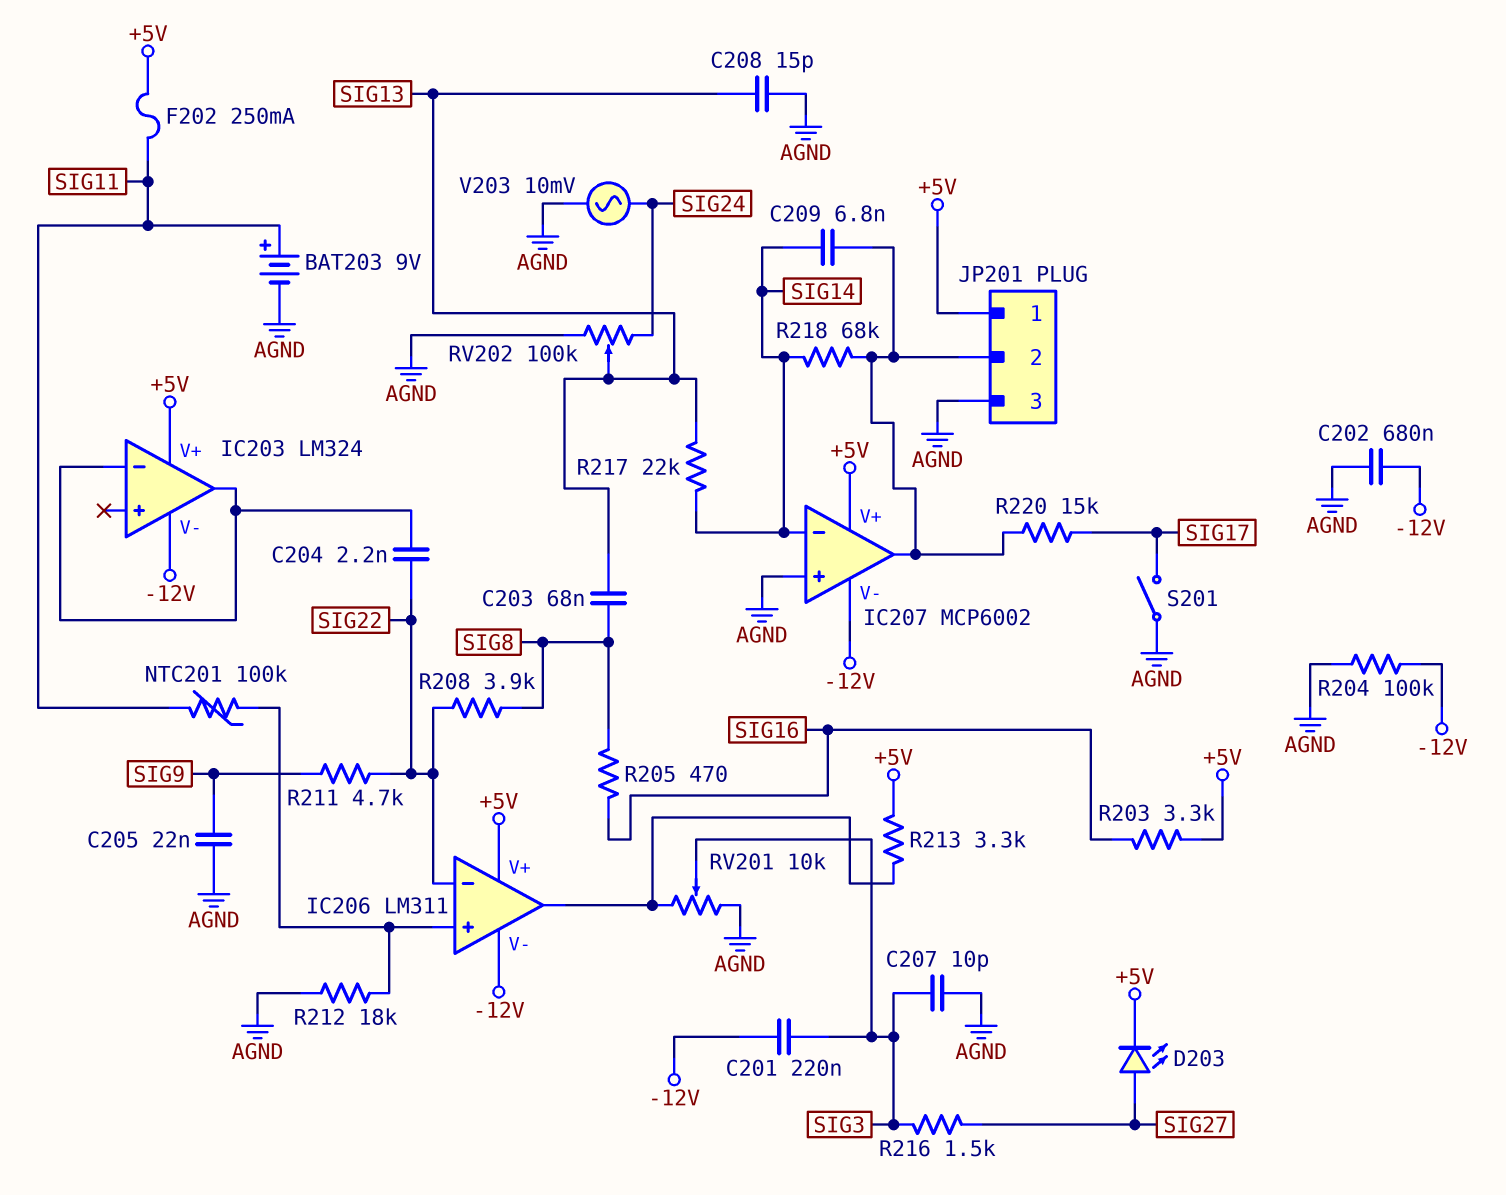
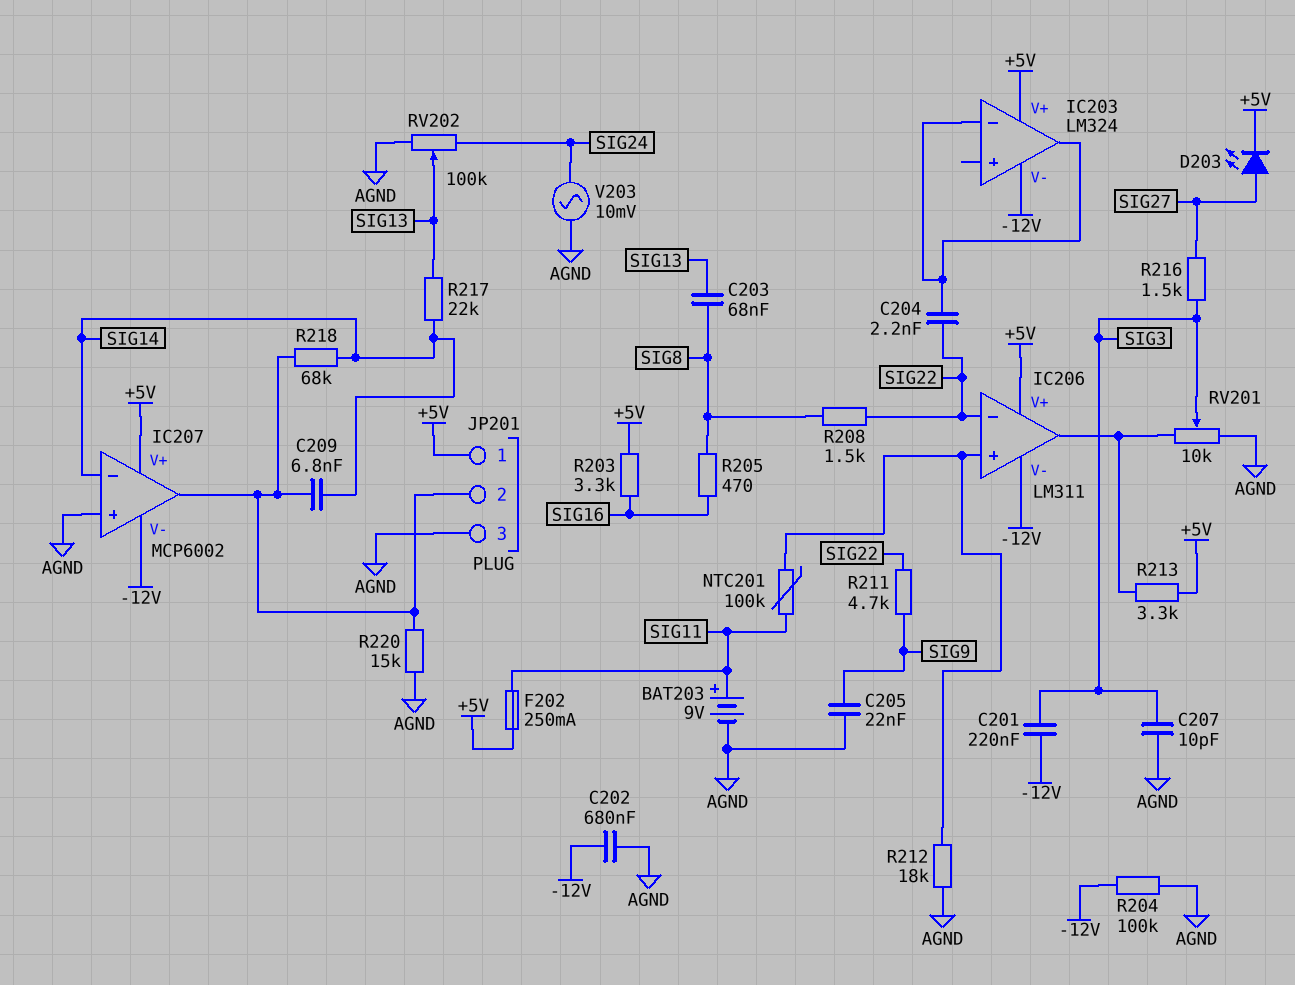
C208: 15pF (AGND, SIG13) -> none
R208: 3.9k (SIG8, SIG22) -> 1.5k (SIG8, SIG22)
R220: 15k (IC207/out, SIG17) -> 15k (AGND, IC207/out)
S201: switch (AGND, SIG17) -> none

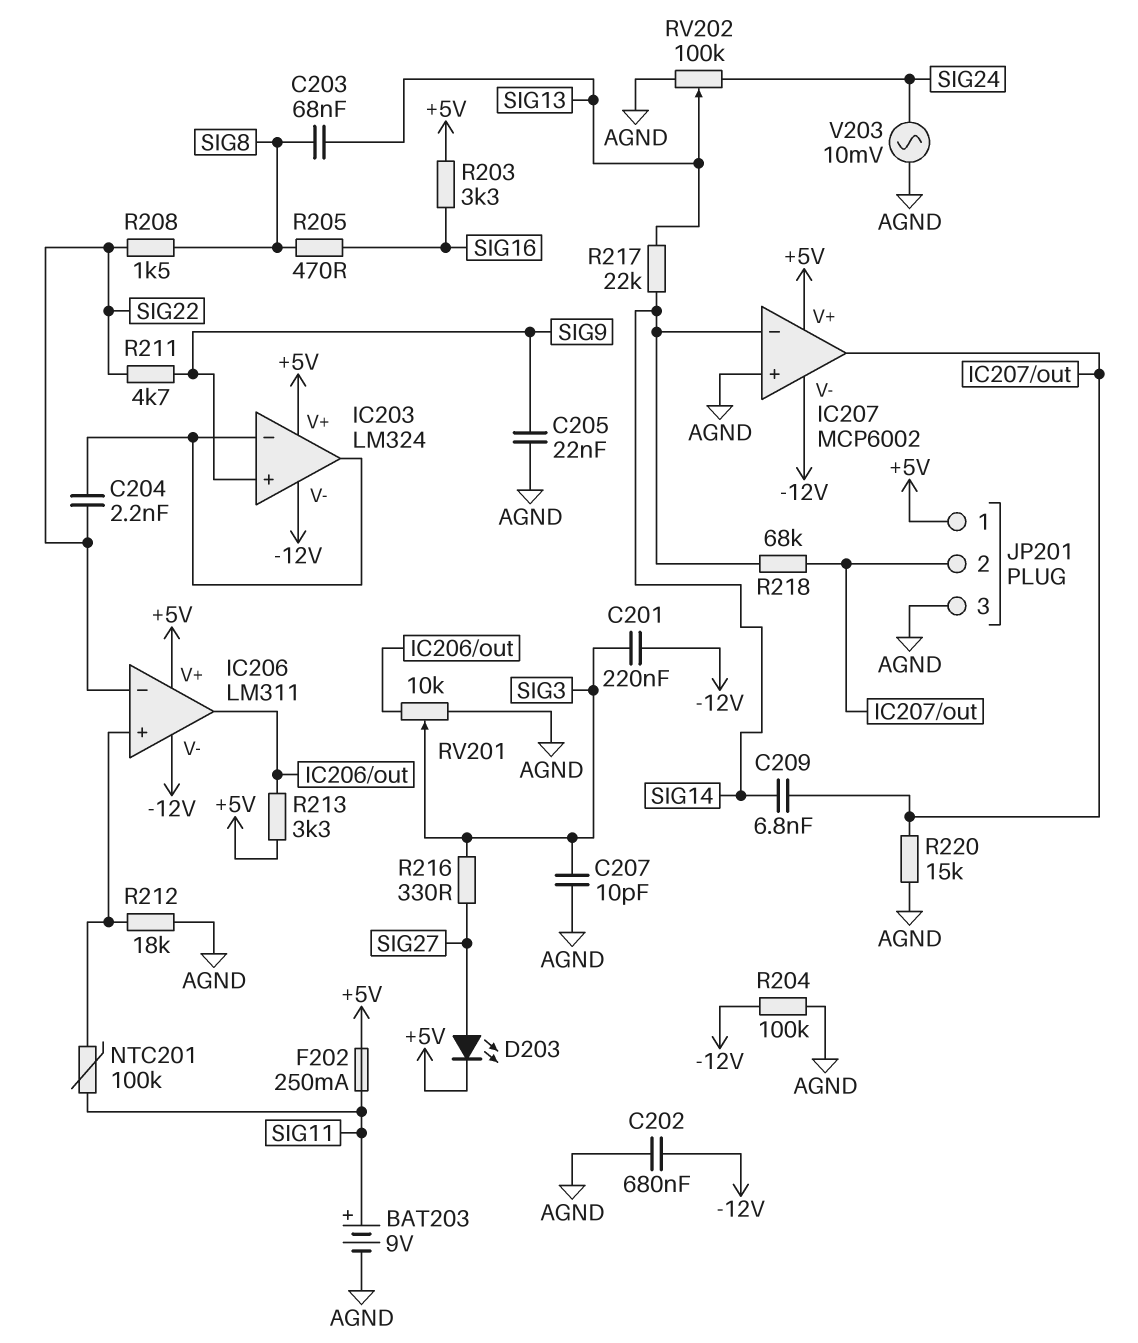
IC203 pin in+: none -> SIG9
R216: 1.5k (SIG3, SIG27) -> 330 (SIG3, SIG27)

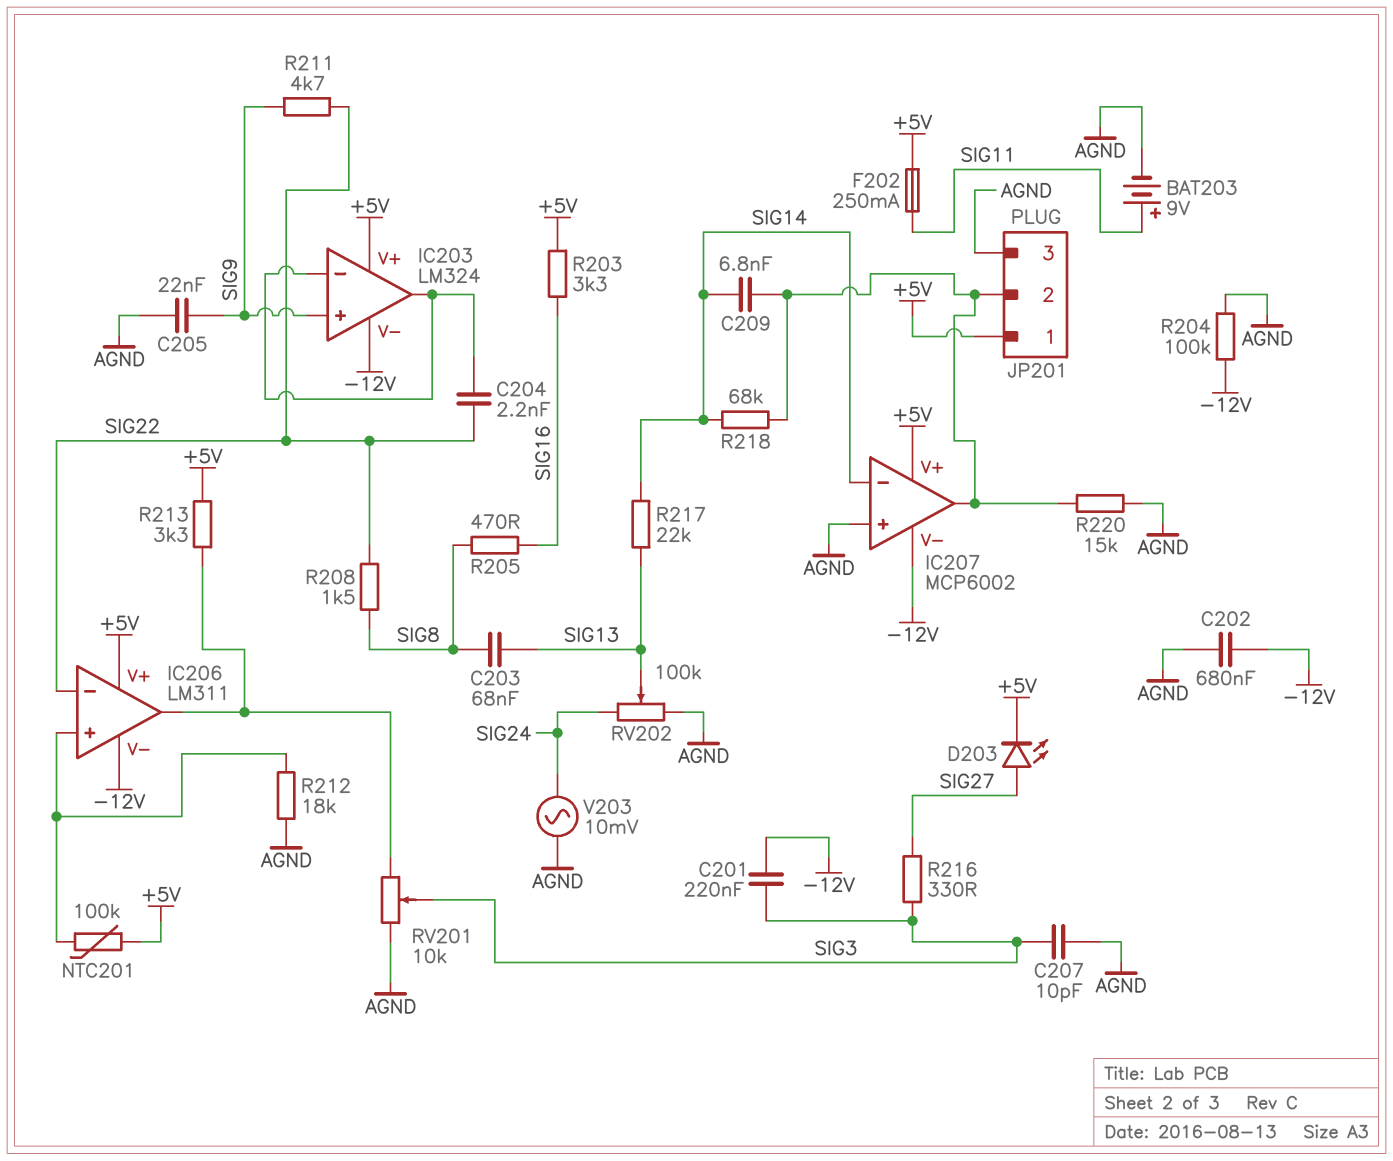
NTC201: 100k (IC206/in+, SIG11) -> 100k (+5V, IC206/in+)

